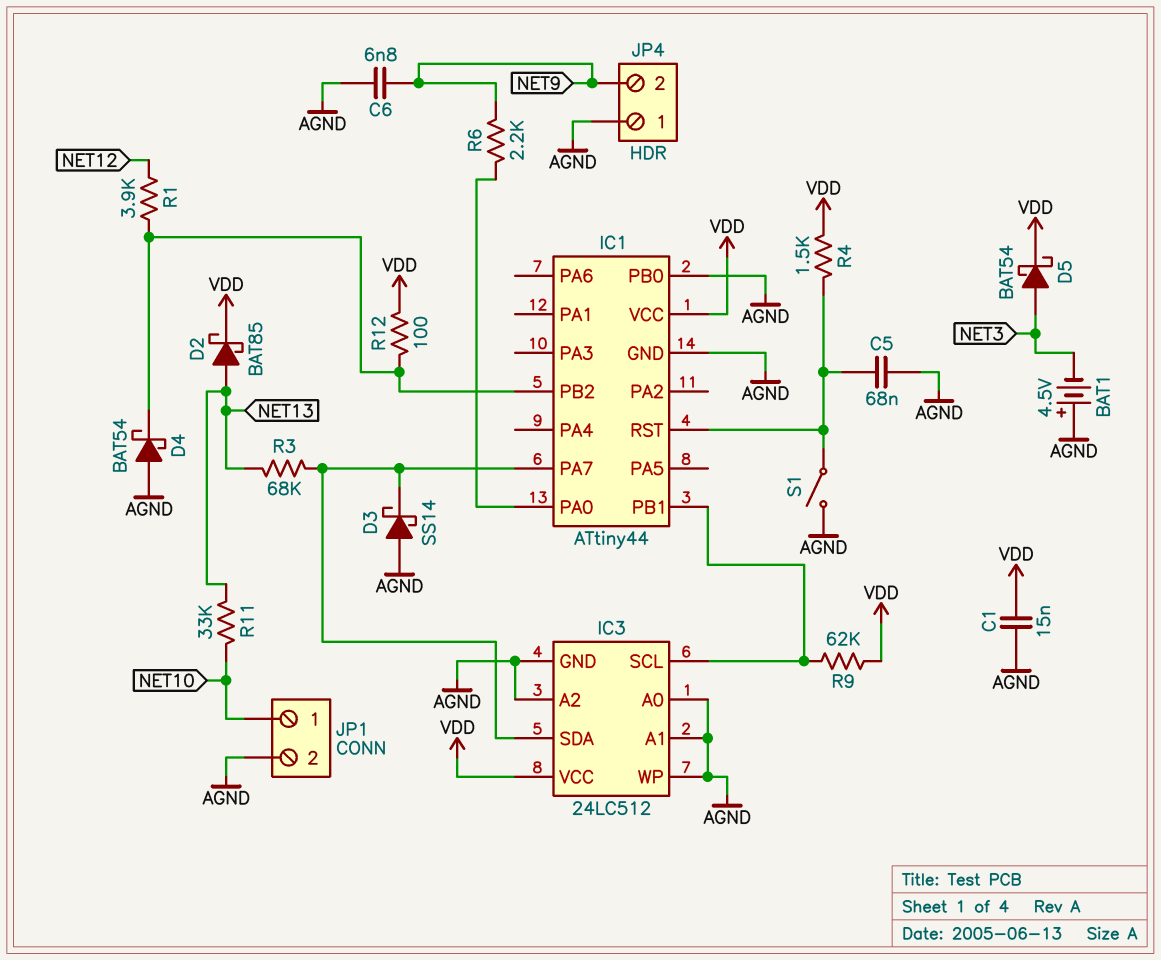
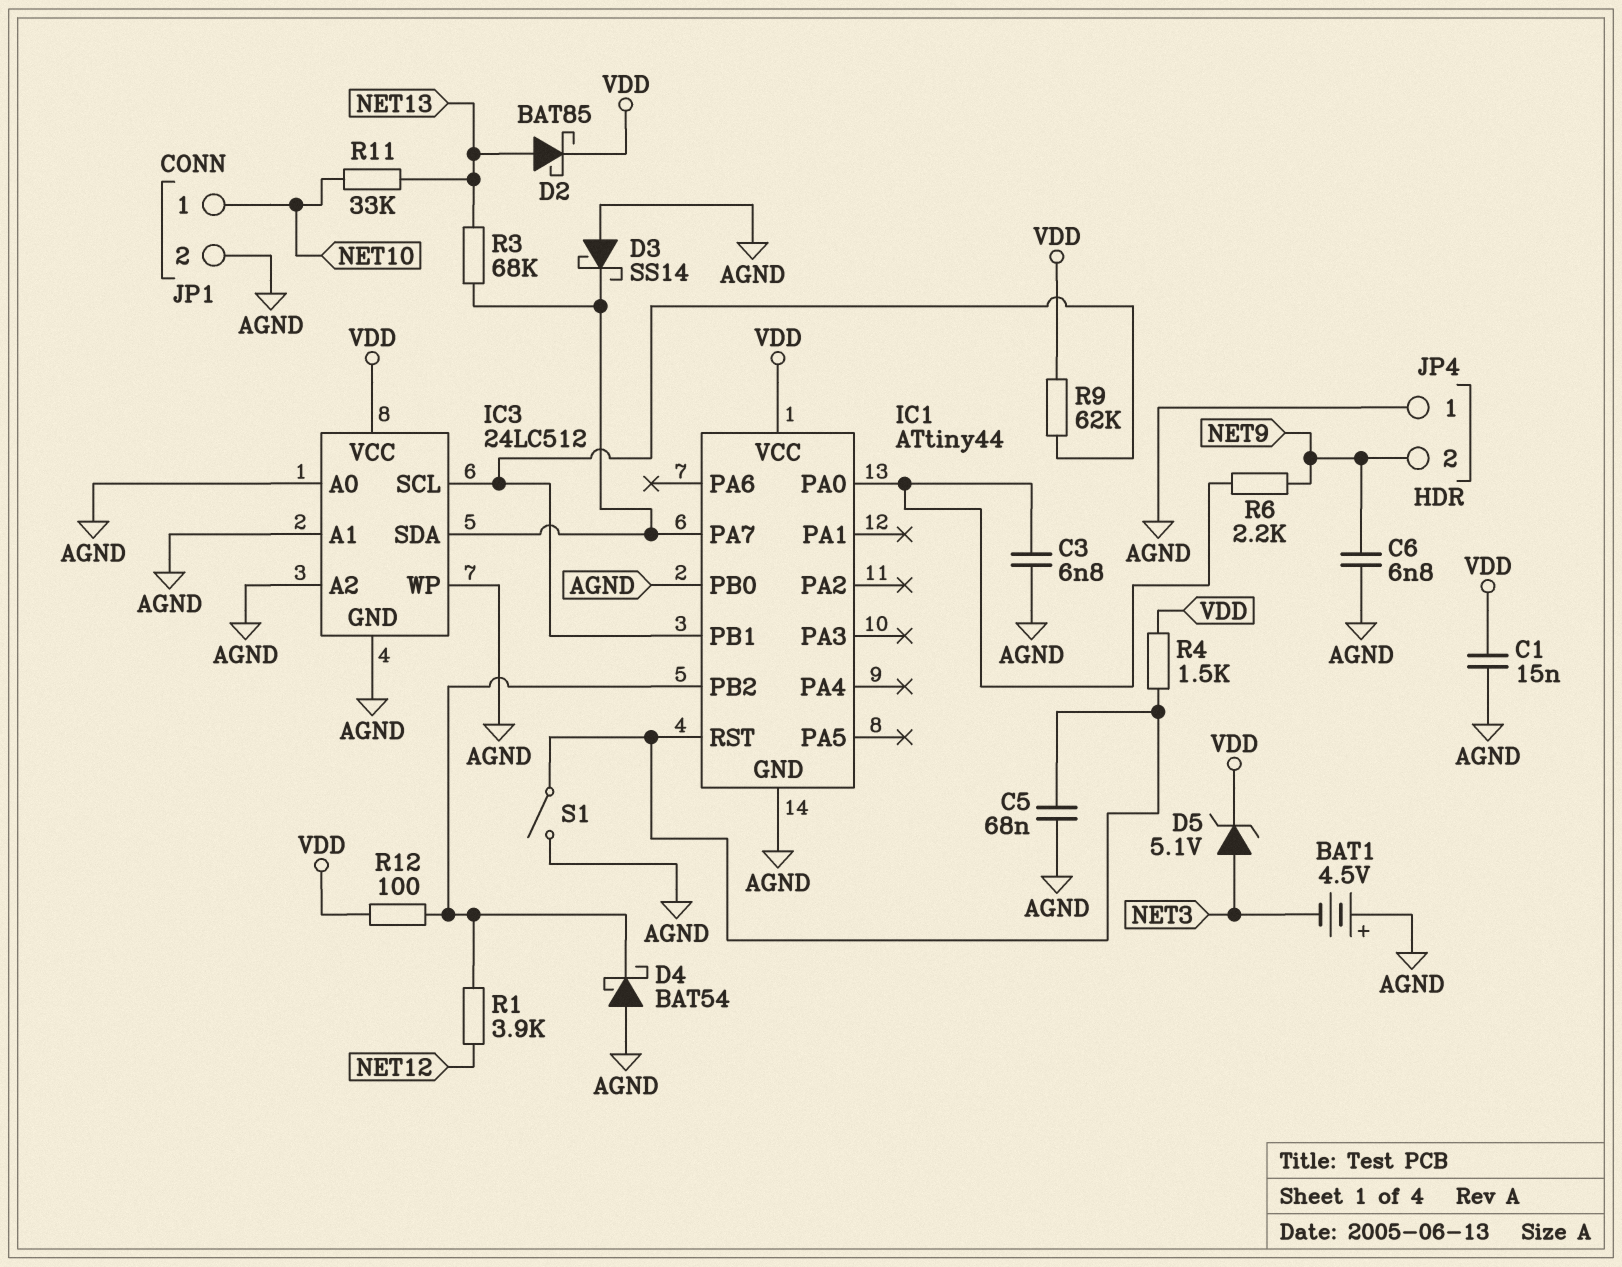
C3: none -> 6.8nF (AGND, IC1/PA0)
D5: schottky BAT54 (A NET3, K VDD) -> zener 5.1V (A NET3, K VDD)

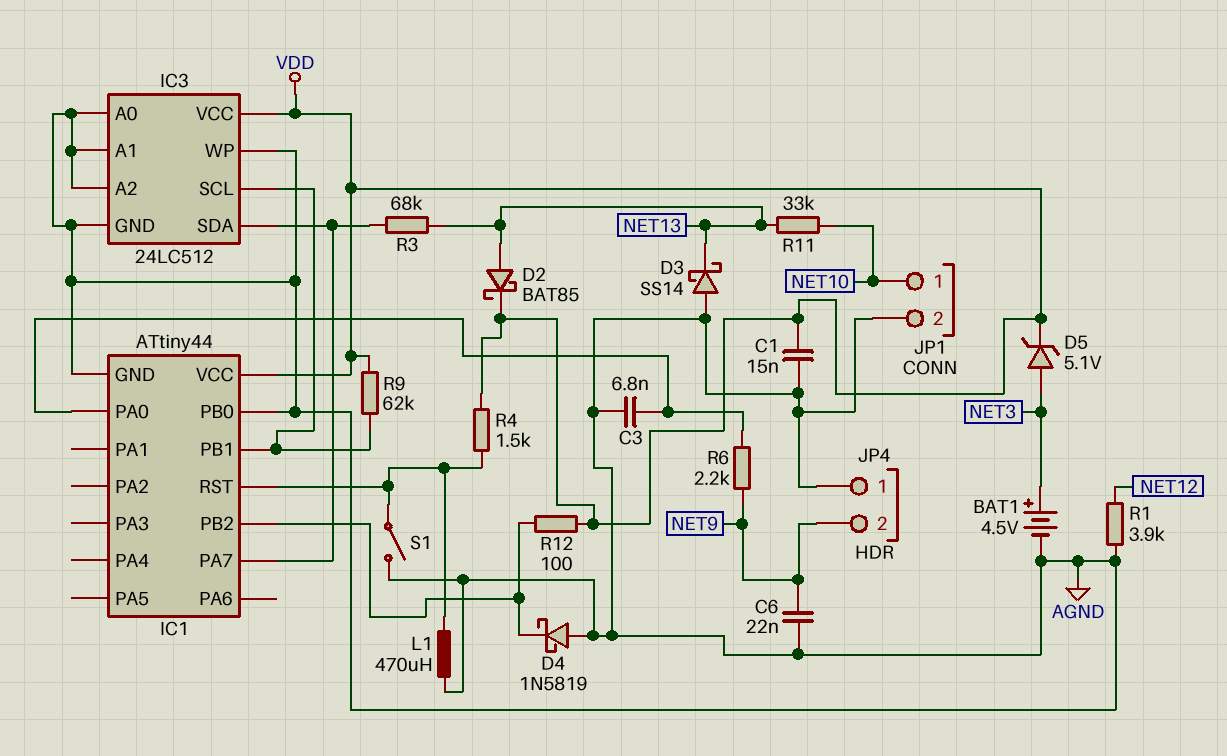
BAT1: 4.5V (plus AGND, minus NET3) -> 4.5V (plus NET3, minus AGND)
C5: 68nF (AGND, IC1/RST) -> none
C6: 6.8nF (AGND, NET9) -> 22nF (AGND, NET9)
D3: schottky SS14 (A AGND, K IC1/PA7) -> schottky SS14 (A AGND, K NET13)
D4: schottky BAT54 (A AGND, K IC1/PB2) -> schottky 1N5819 (A AGND, K IC1/PB2)
L1: none -> 470uH (AGND, IC1/RST)
R1: 3.9k (IC1/PB2, NET12) -> 3.9k (AGND, NET12)

